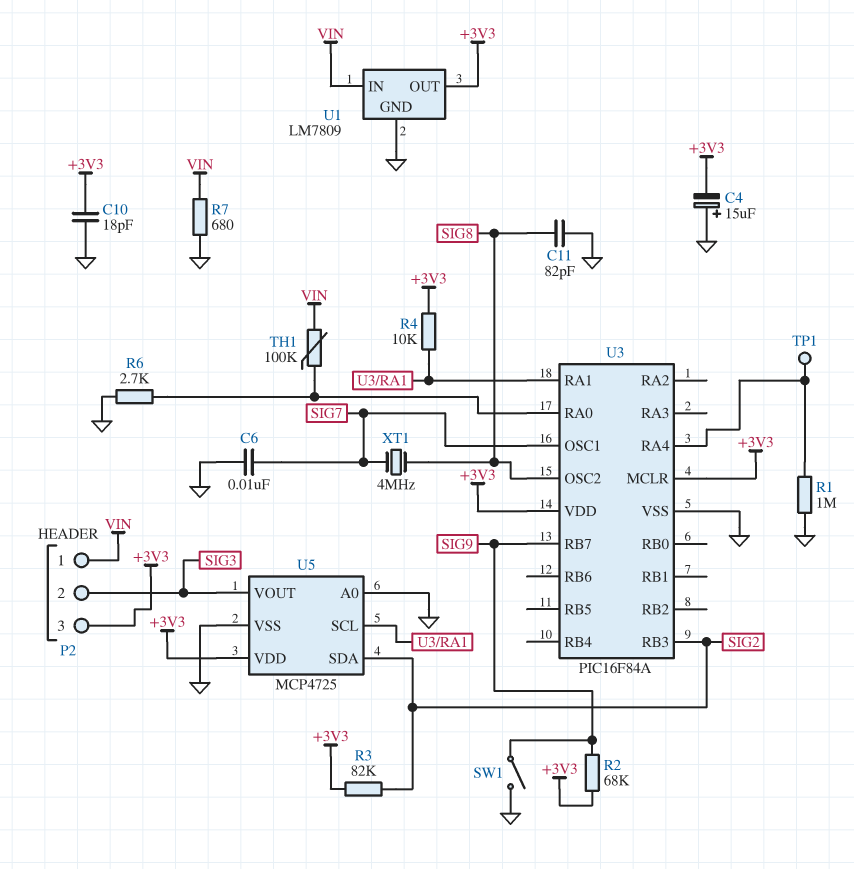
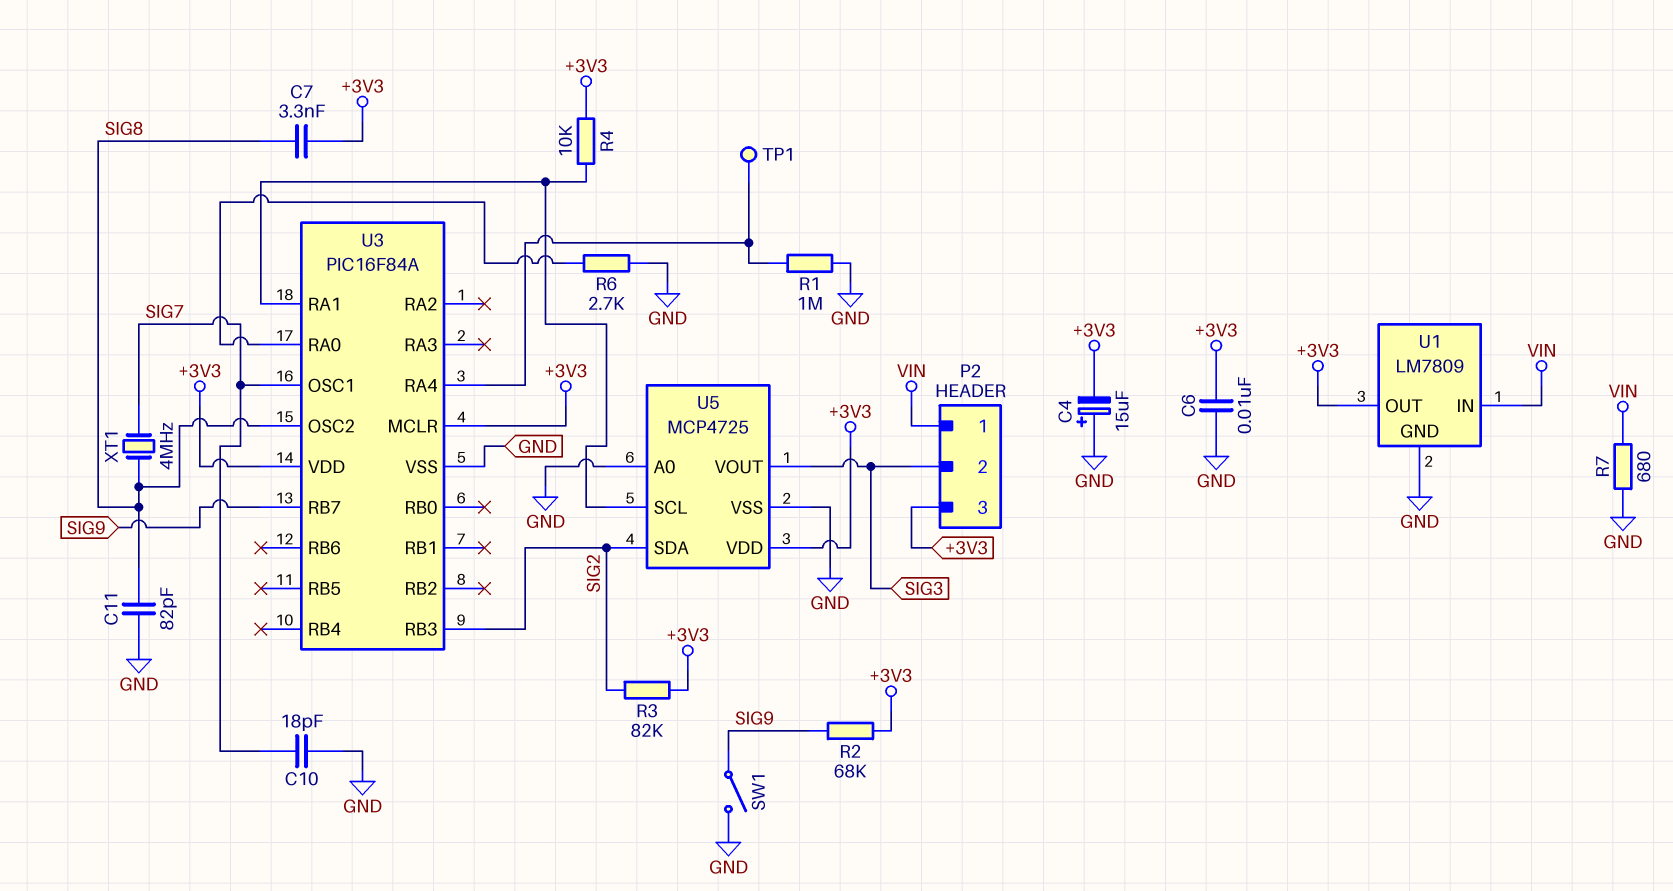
C6: 10nF (GND, SIG7) -> 10nF (+3V3, GND)
C7: none -> 3.3nF (+3V3, SIG8)
C10: 18pF (+3V3, GND) -> 18pF (GND, SIG7)
TH1: 100k (U3/RA0, VIN) -> none

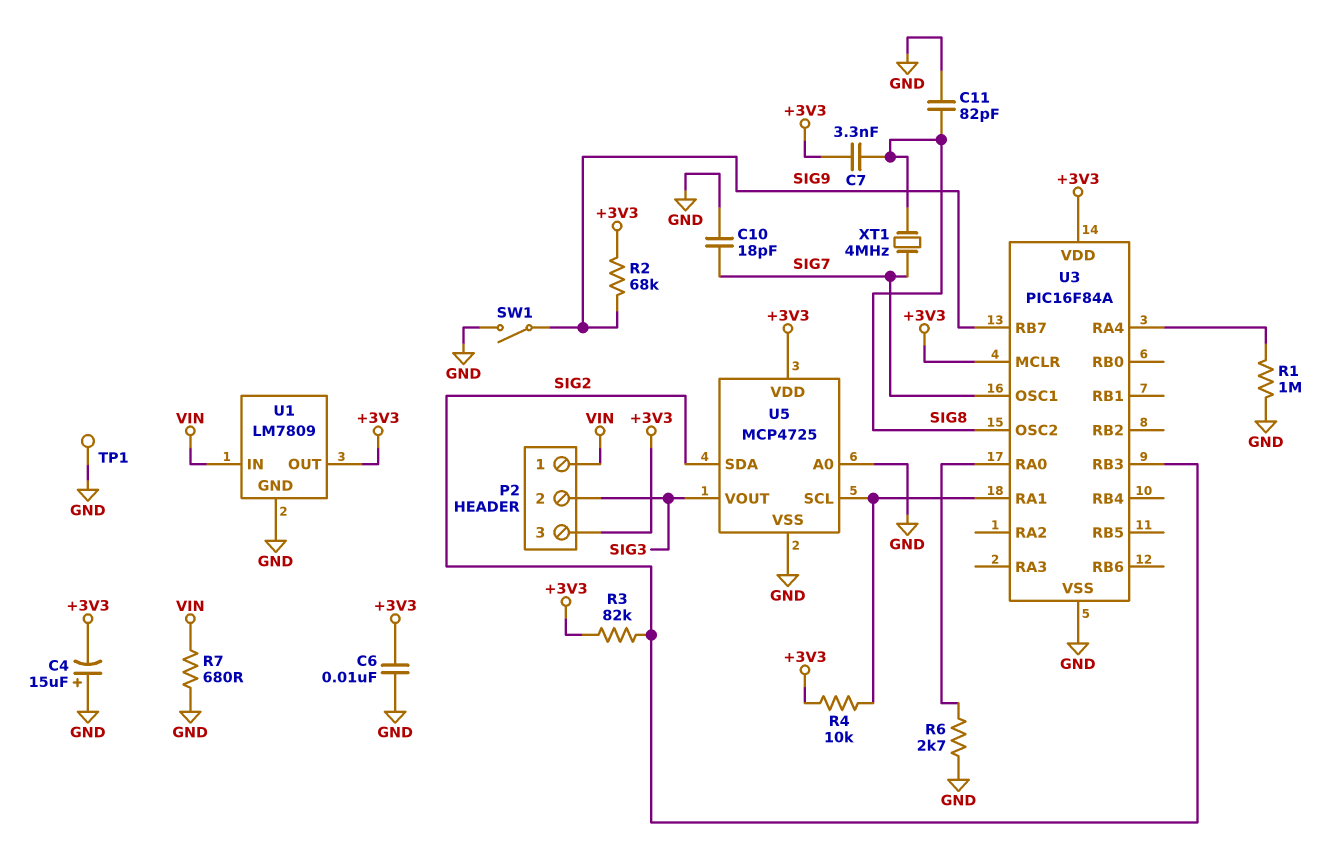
TP1: test point (U3/RA4) -> test point (GND)

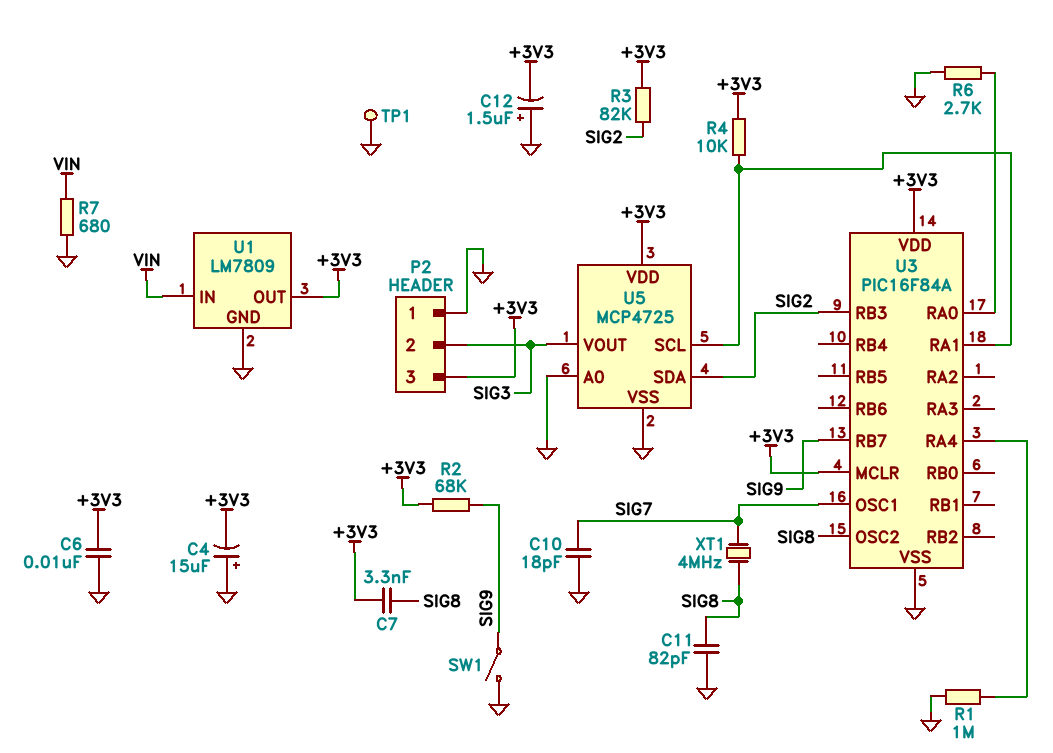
C12: none -> 1.5uF (plus GND, minus +3V3)
P2 pin 1: VIN -> GND

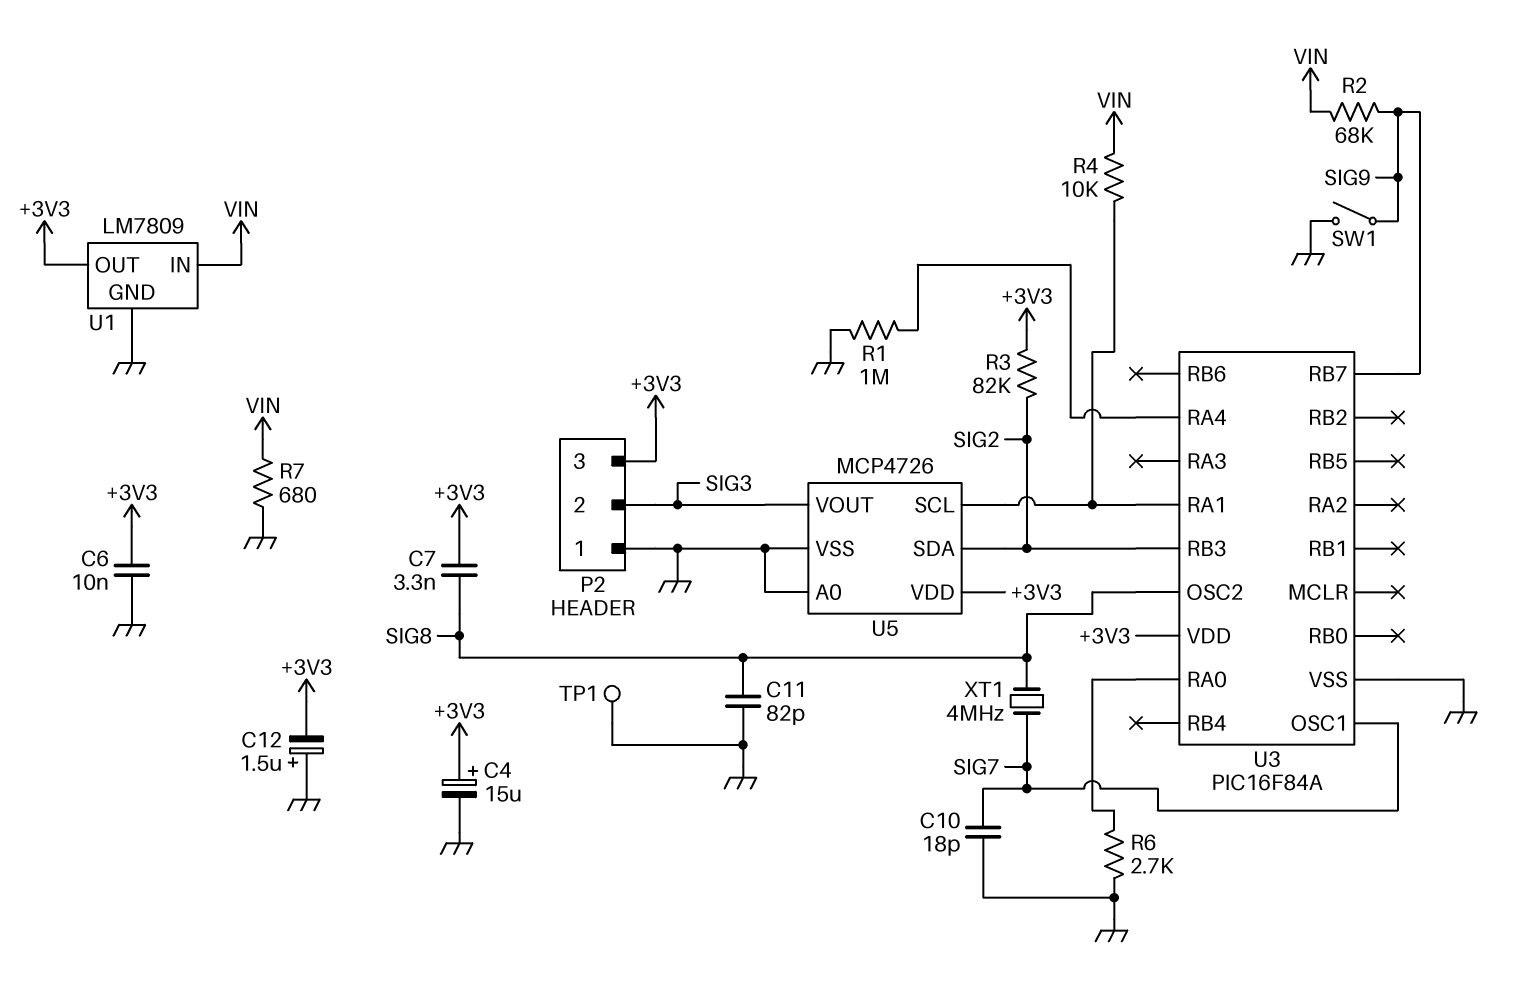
C4: 15uF (plus GND, minus +3V3) -> 15uF (plus +3V3, minus GND)
R2: 68k (+3V3, SIG9) -> 68k (SIG9, VIN)
R4: 10k (+3V3, U3/RA1) -> 10k (U3/RA1, VIN)
U3 pin MCLR: +3V3 -> none
U5: MCP4725 -> MCP4726

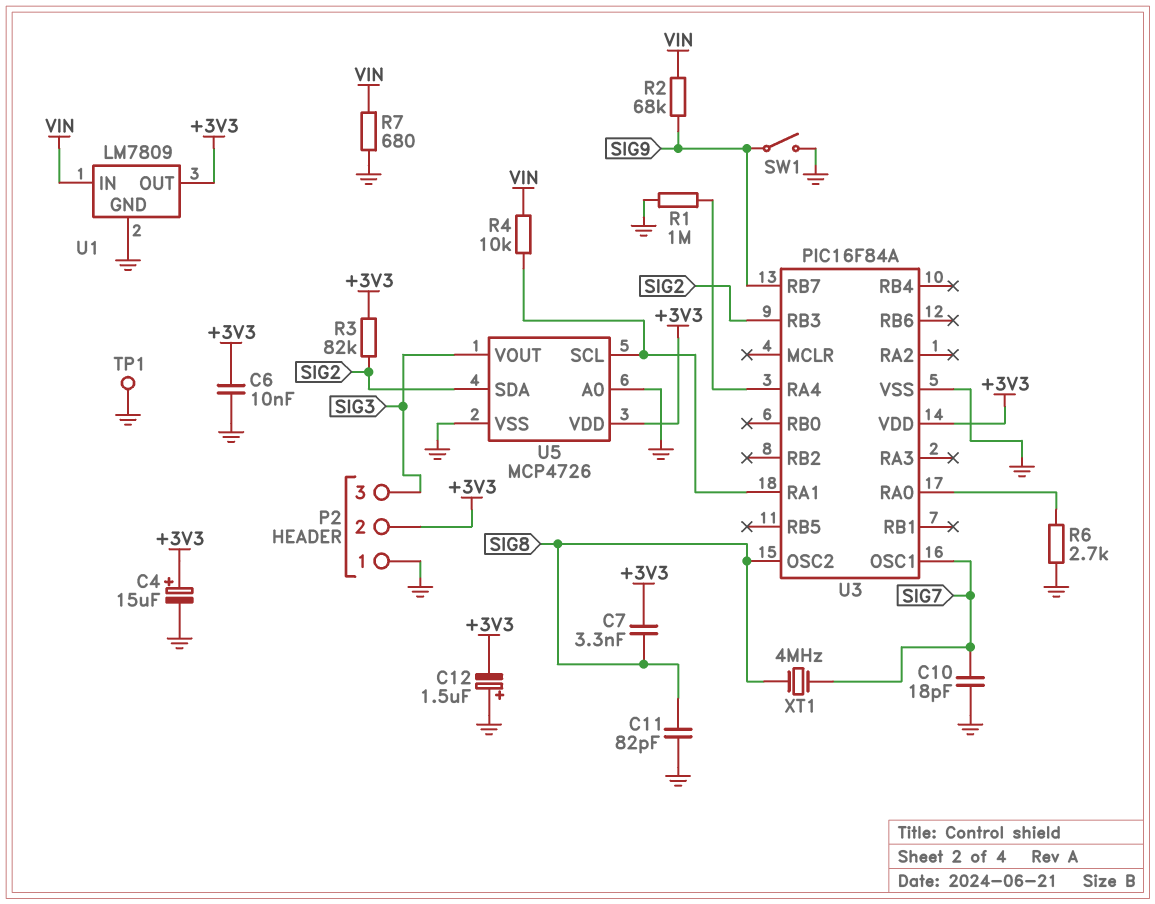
P2 pin 2: SIG3 -> +3V3
P2 pin 3: +3V3 -> SIG3

